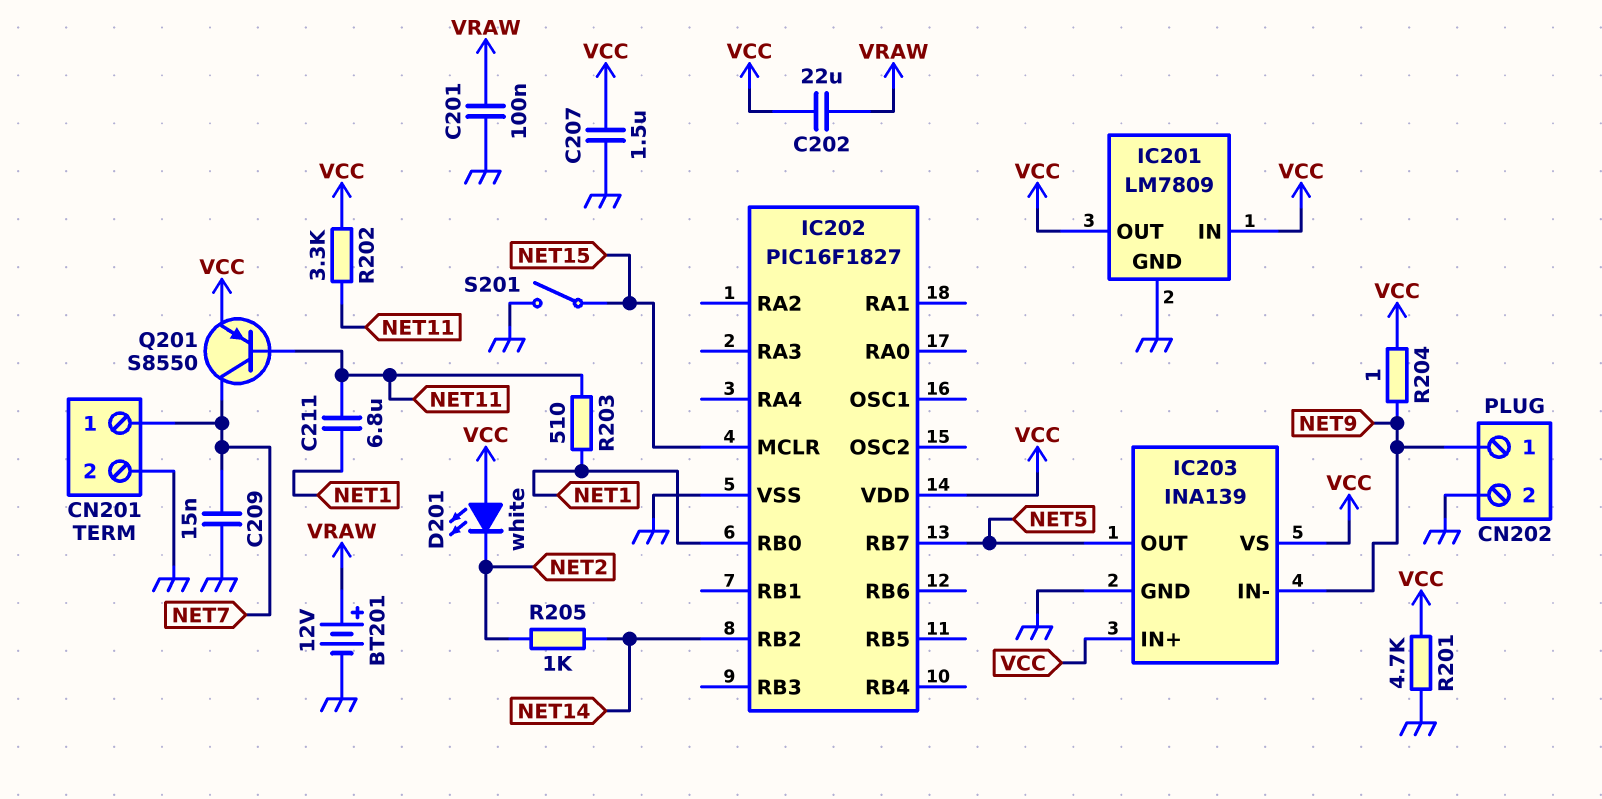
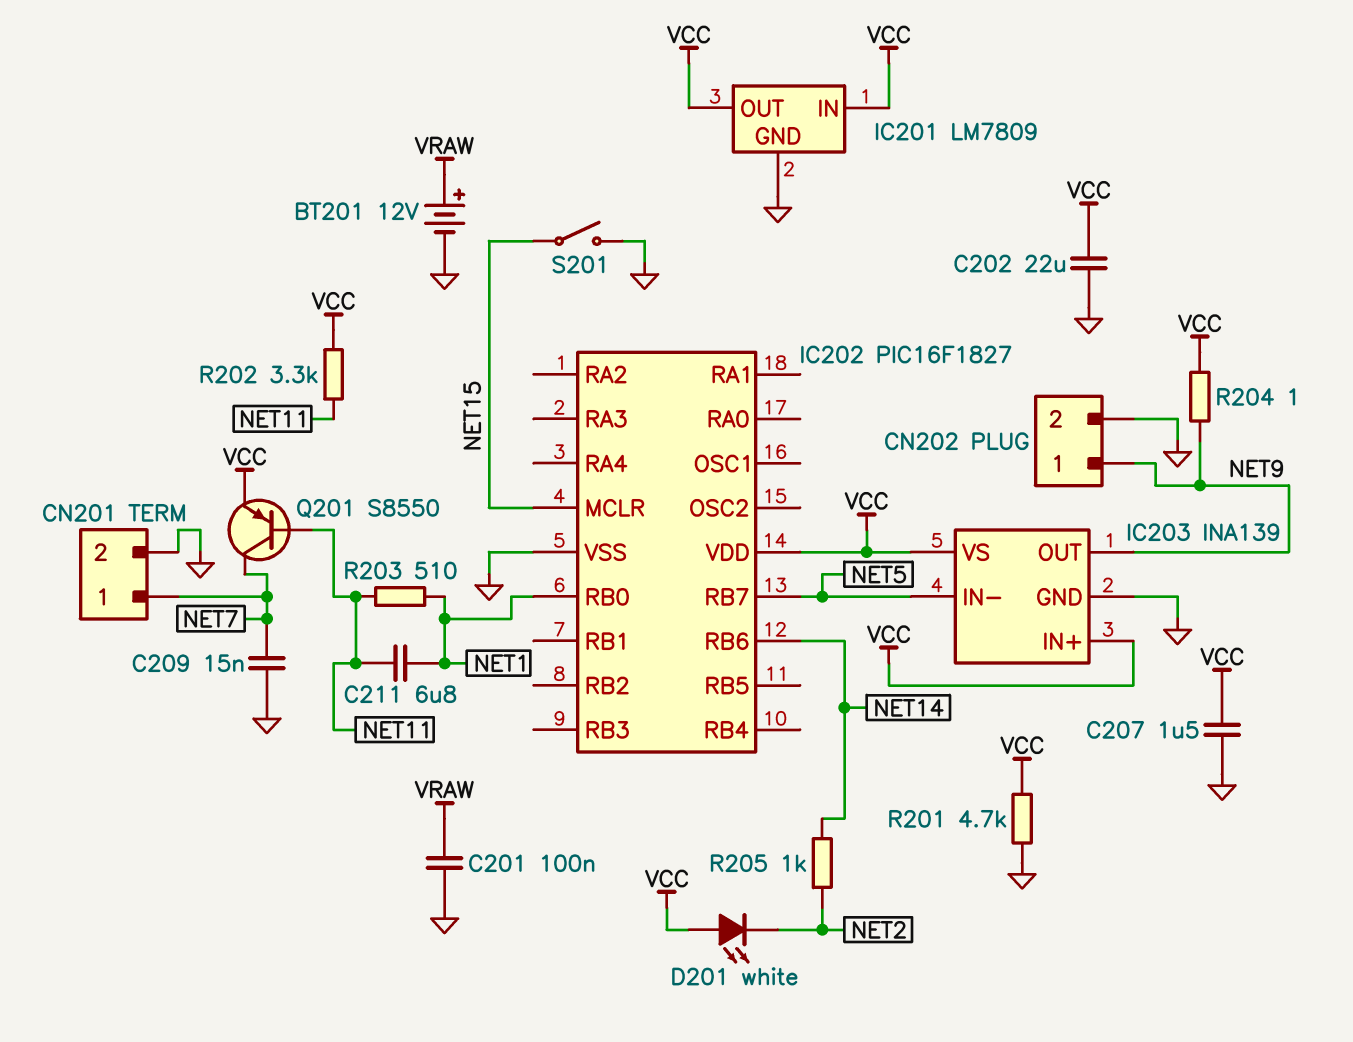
C202: 22uF (VCC, VRAW) -> 22uF (GND, VCC)
IC202 pin RB2: NET14 -> none
IC202 pin RB6: none -> NET14
IC203 pin IN-: NET9 -> NET5
IC203 pin OUT: NET5 -> NET9

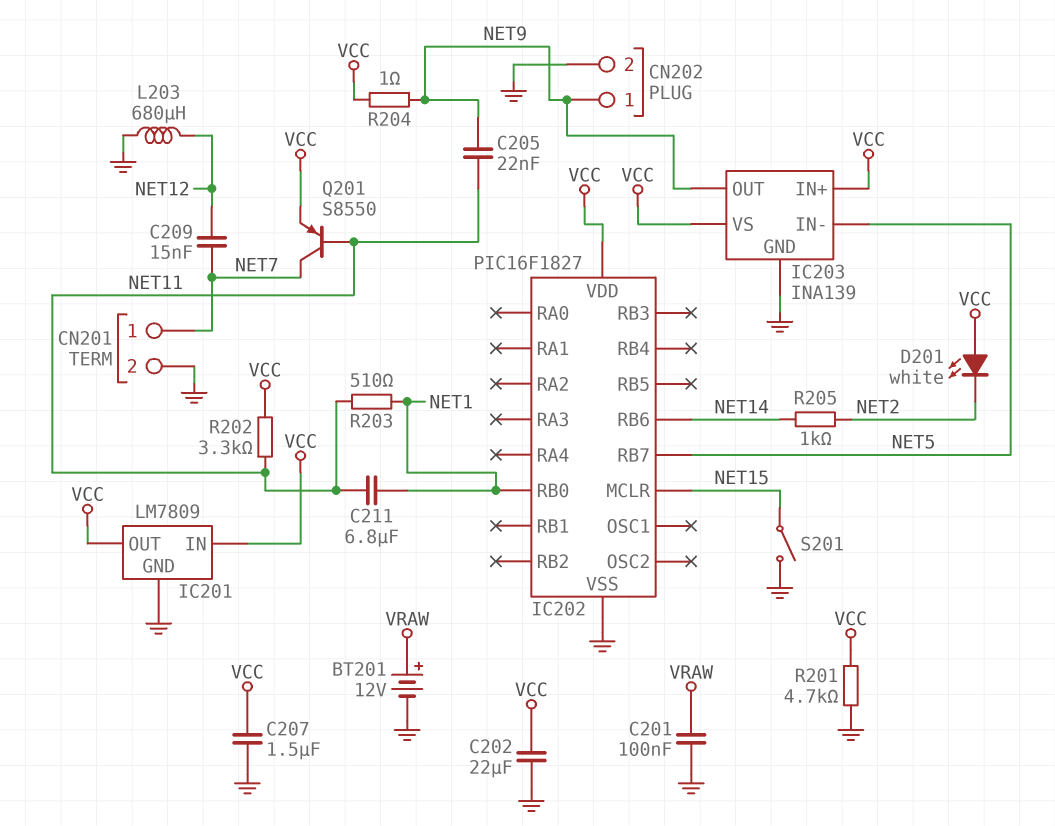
C205: none -> 22nF (NET9, NET11)
C209: 15nF (GND, NET7) -> 15nF (NET7, NET12)
L203: none -> 680uH (GND, NET12)

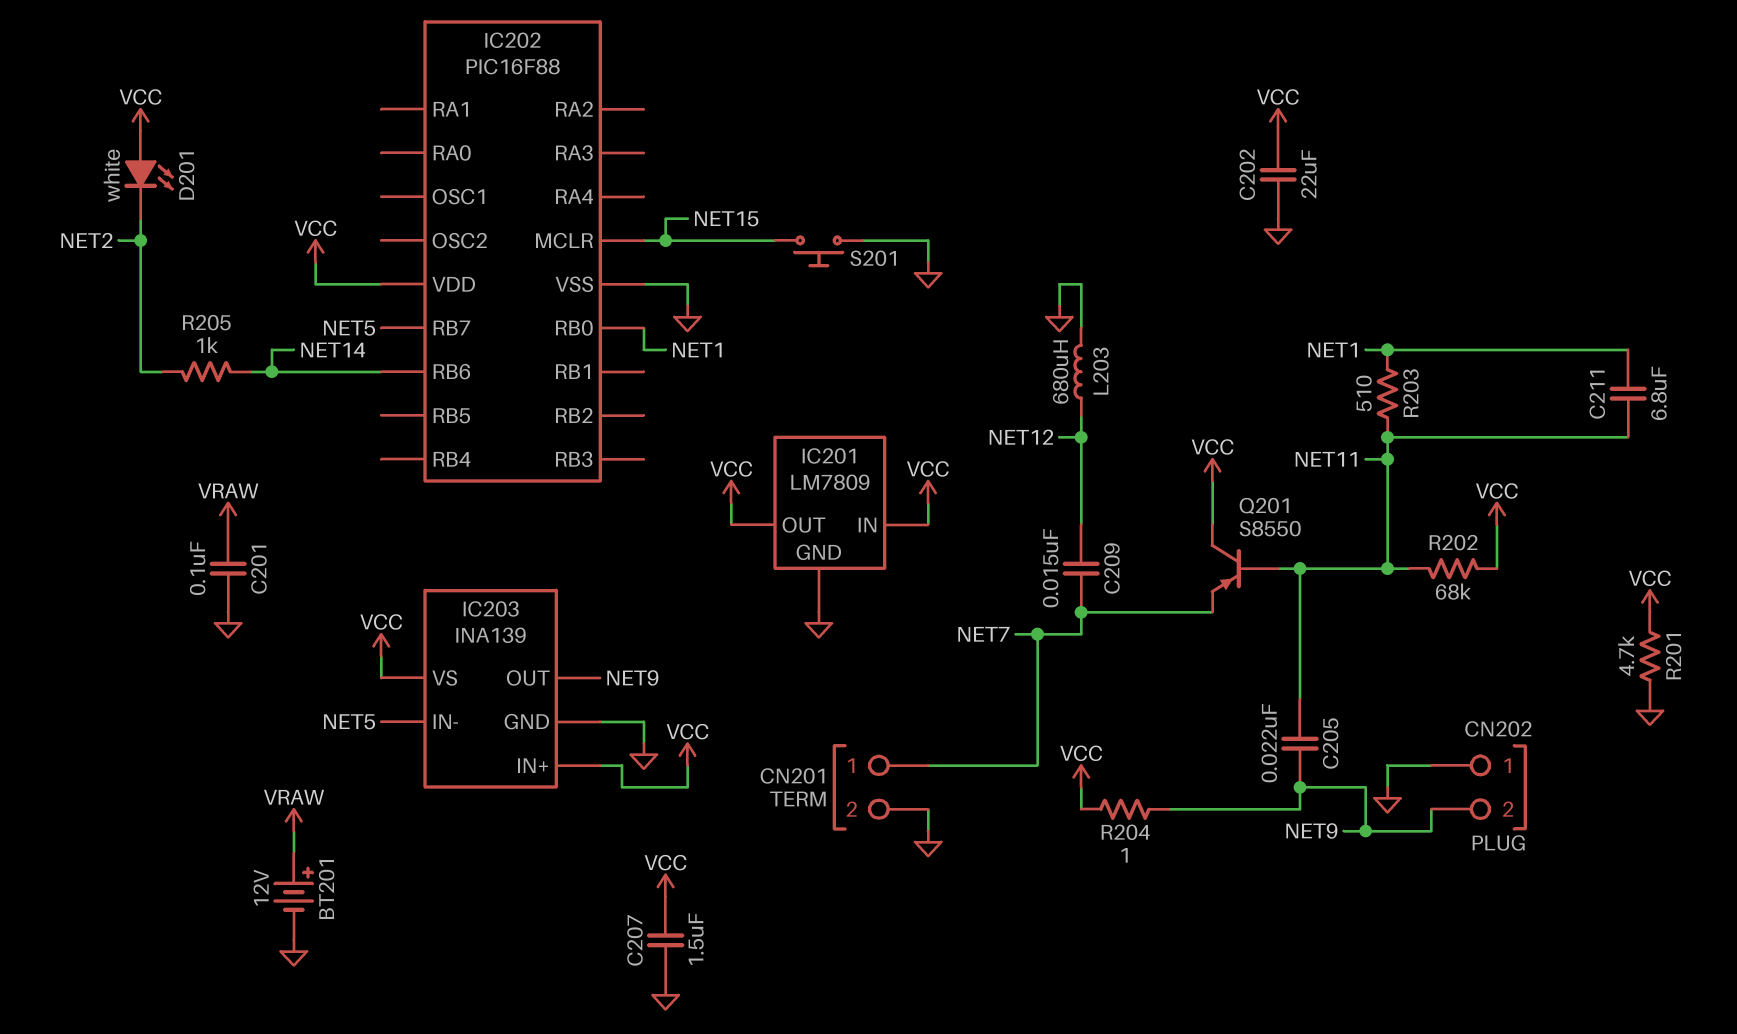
CN202 pin 1: NET9 -> GND
CN202 pin 2: GND -> NET9
IC202: PIC16F1827 -> PIC16F88
Q201: PNP S8550 (B NET11, C NET7, E VCC) -> PNP S8550 (B NET11, C VCC, E NET7)
R202: 3.3k (NET11, VCC) -> 68k (NET11, VCC)
S201: switch (GND, NET15) -> button (GND, NET15)

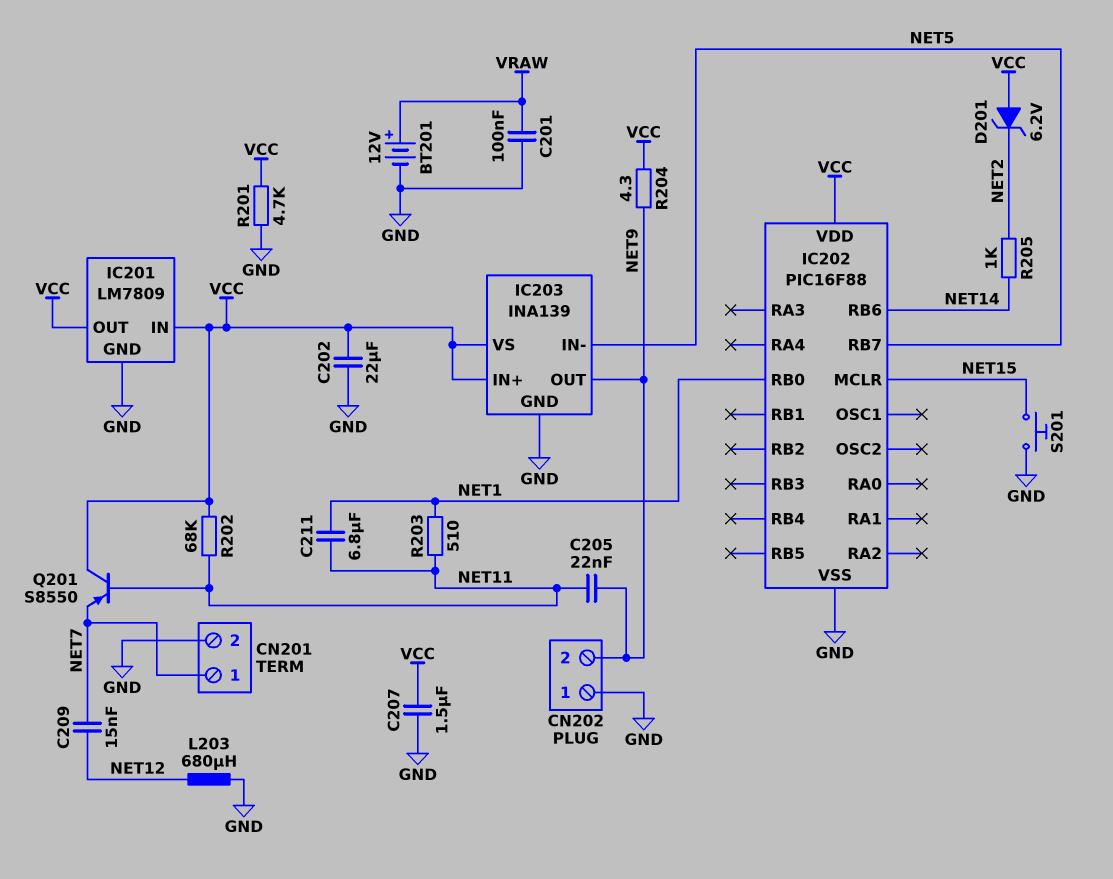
D201: LED white (A VCC, K NET2) -> zener 6.2V (A VCC, K NET2)
R204: 1 (NET9, VCC) -> 4.3 (NET9, VCC)

